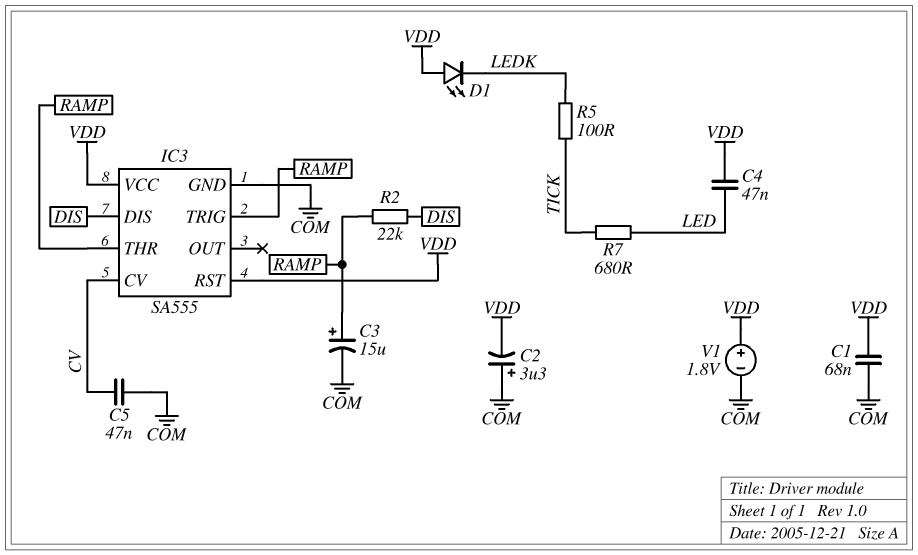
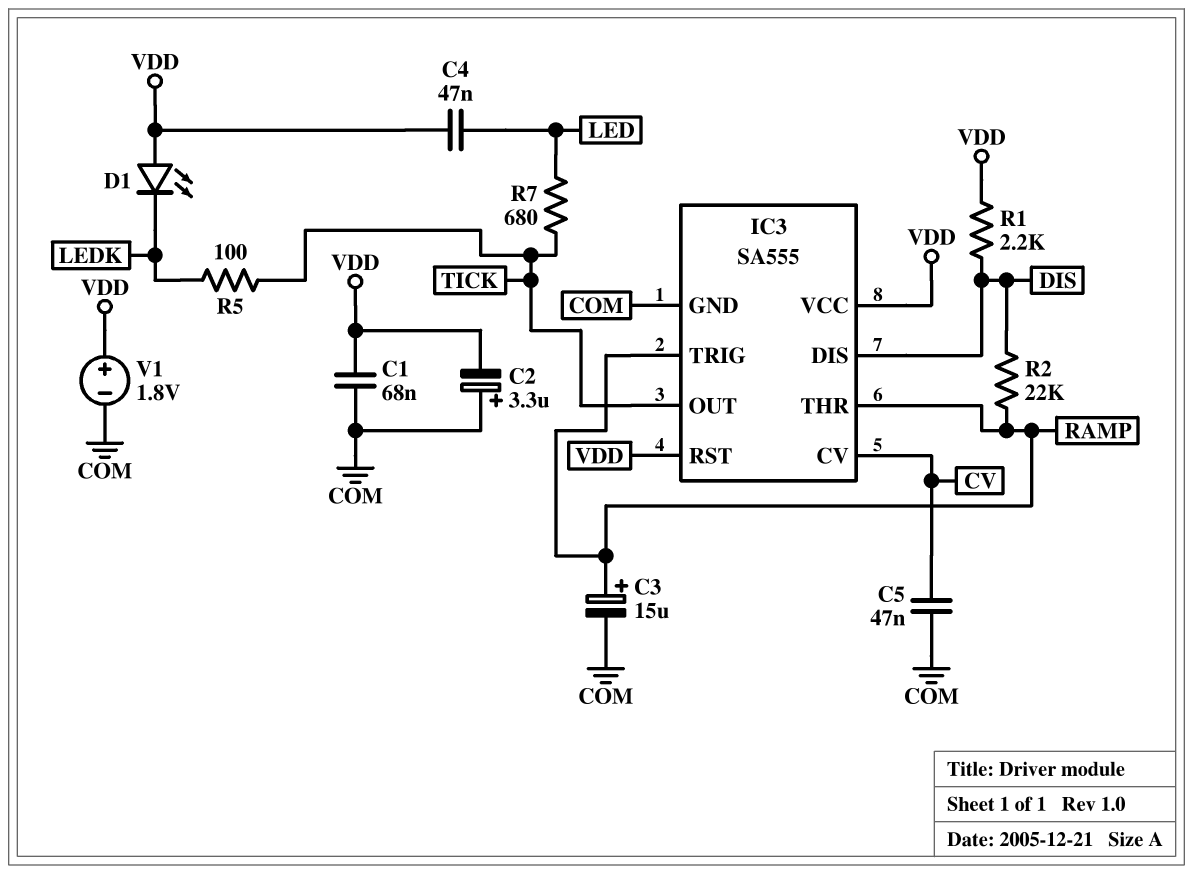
IC3 pin OUT: none -> TICK
R1: none -> 2.2k (DIS, VDD)

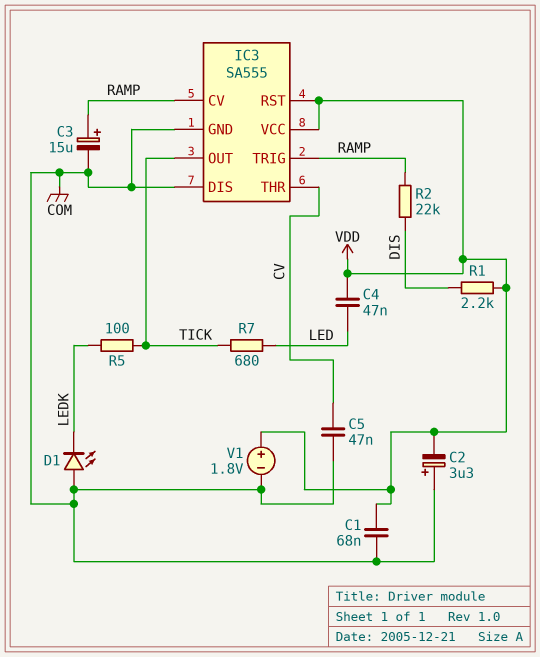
D1: LED (A VDD, K LEDK) -> LED (A COM, K LEDK)
IC3 pin CV: CV -> RAMP
IC3 pin DIS: DIS -> COM
IC3 pin THR: RAMP -> CV

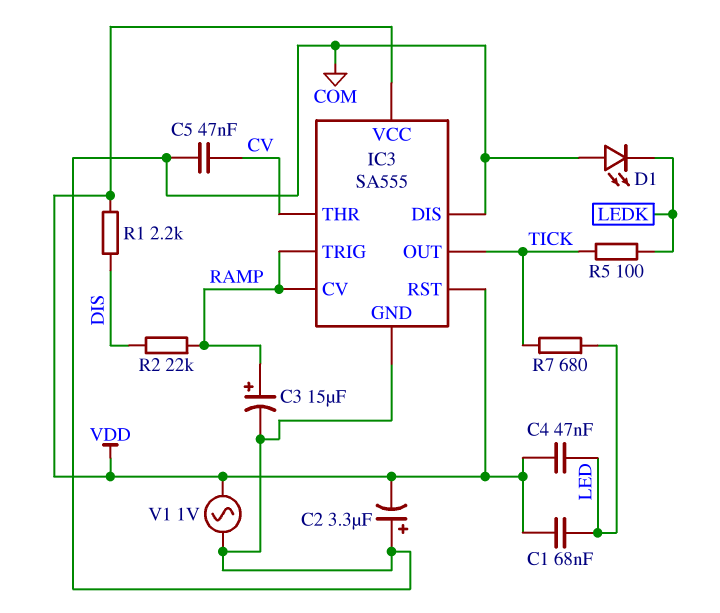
C1: 68nF (COM, VDD) -> 68nF (LED, VDD)
V1: 1.8V (plus VDD, minus COM) -> AC 1V (COM, VDD)

